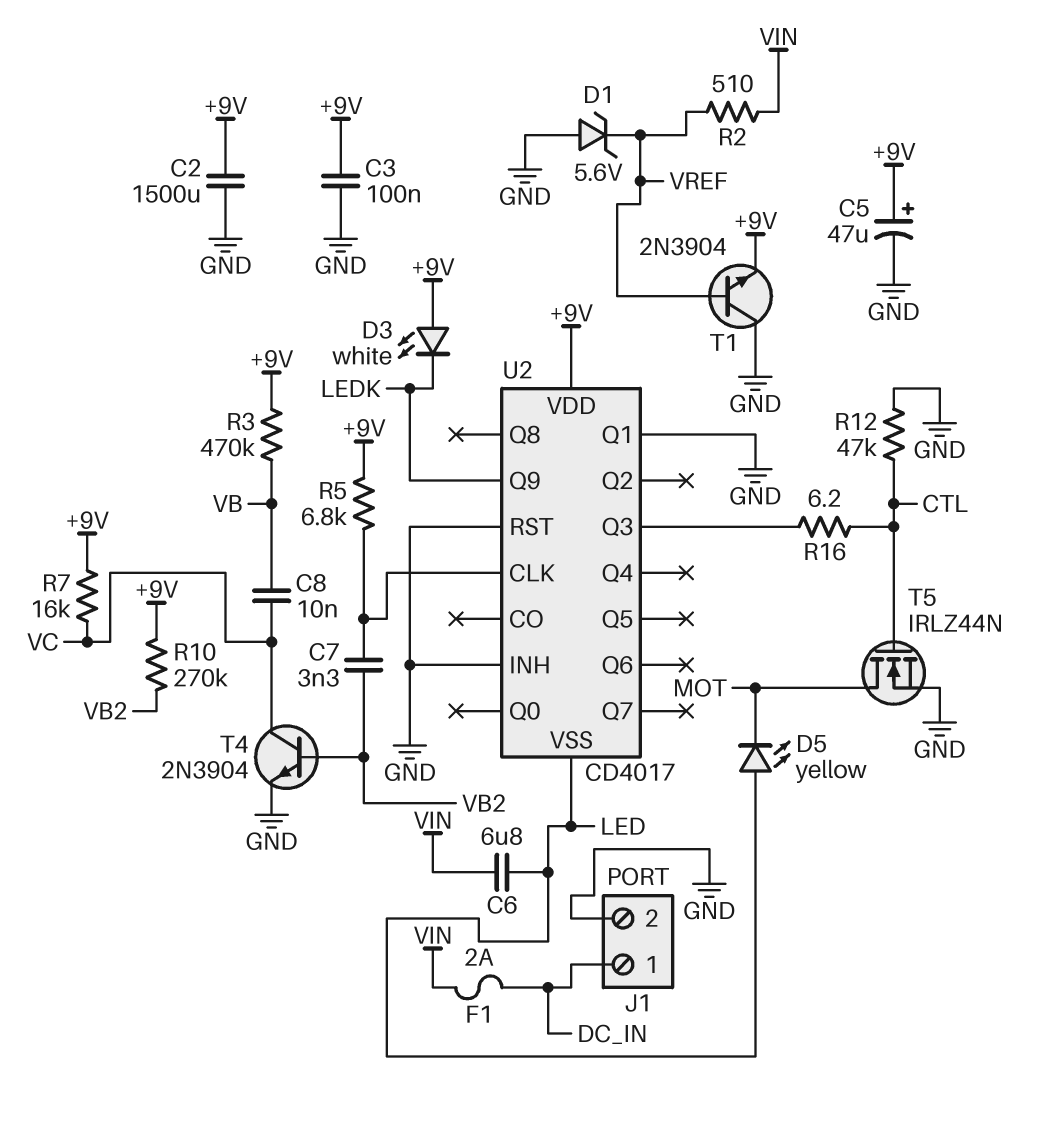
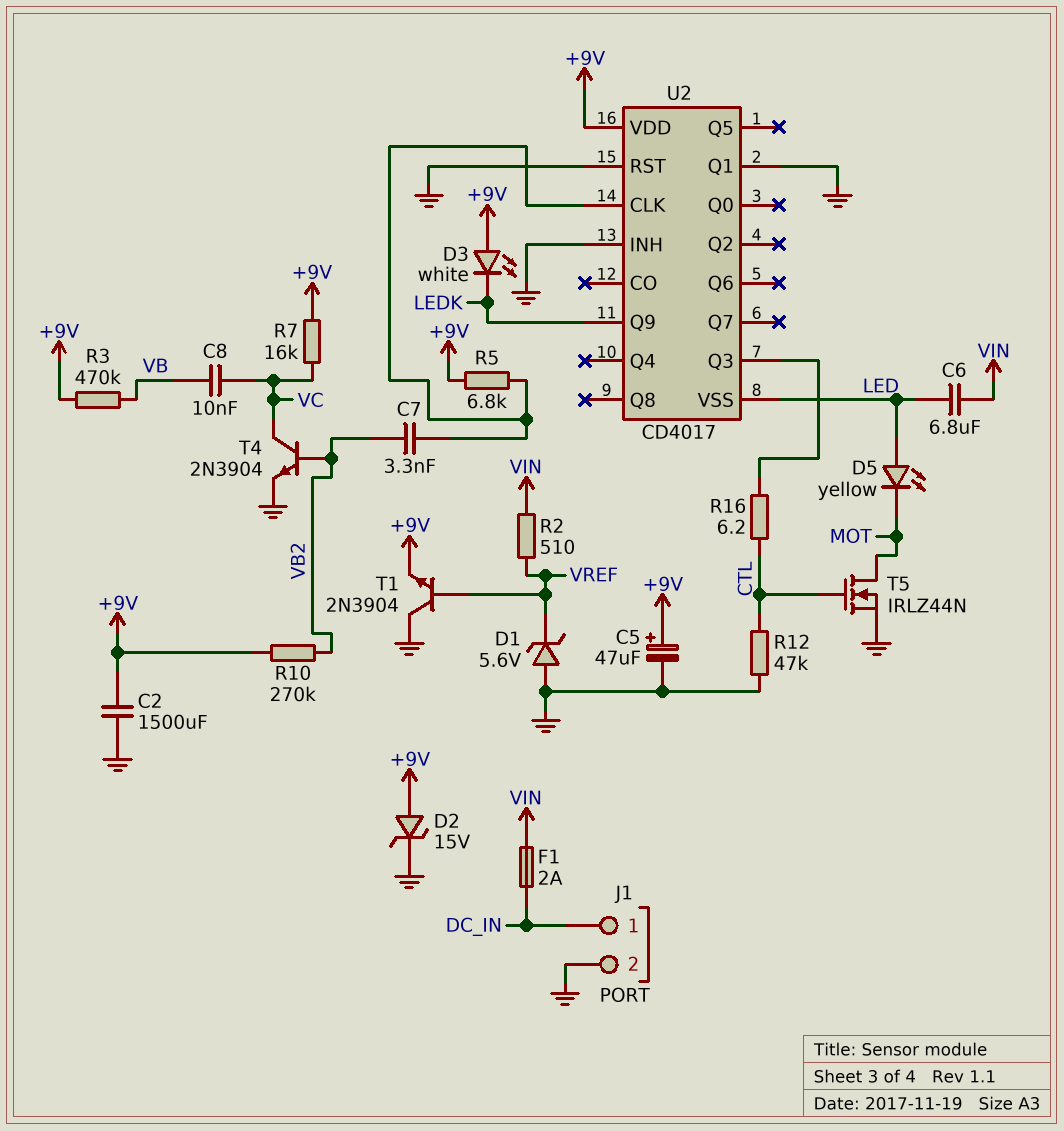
C3: 100nF (+9V, GND) -> none
D2: none -> zener 15V (A +9V, K GND)

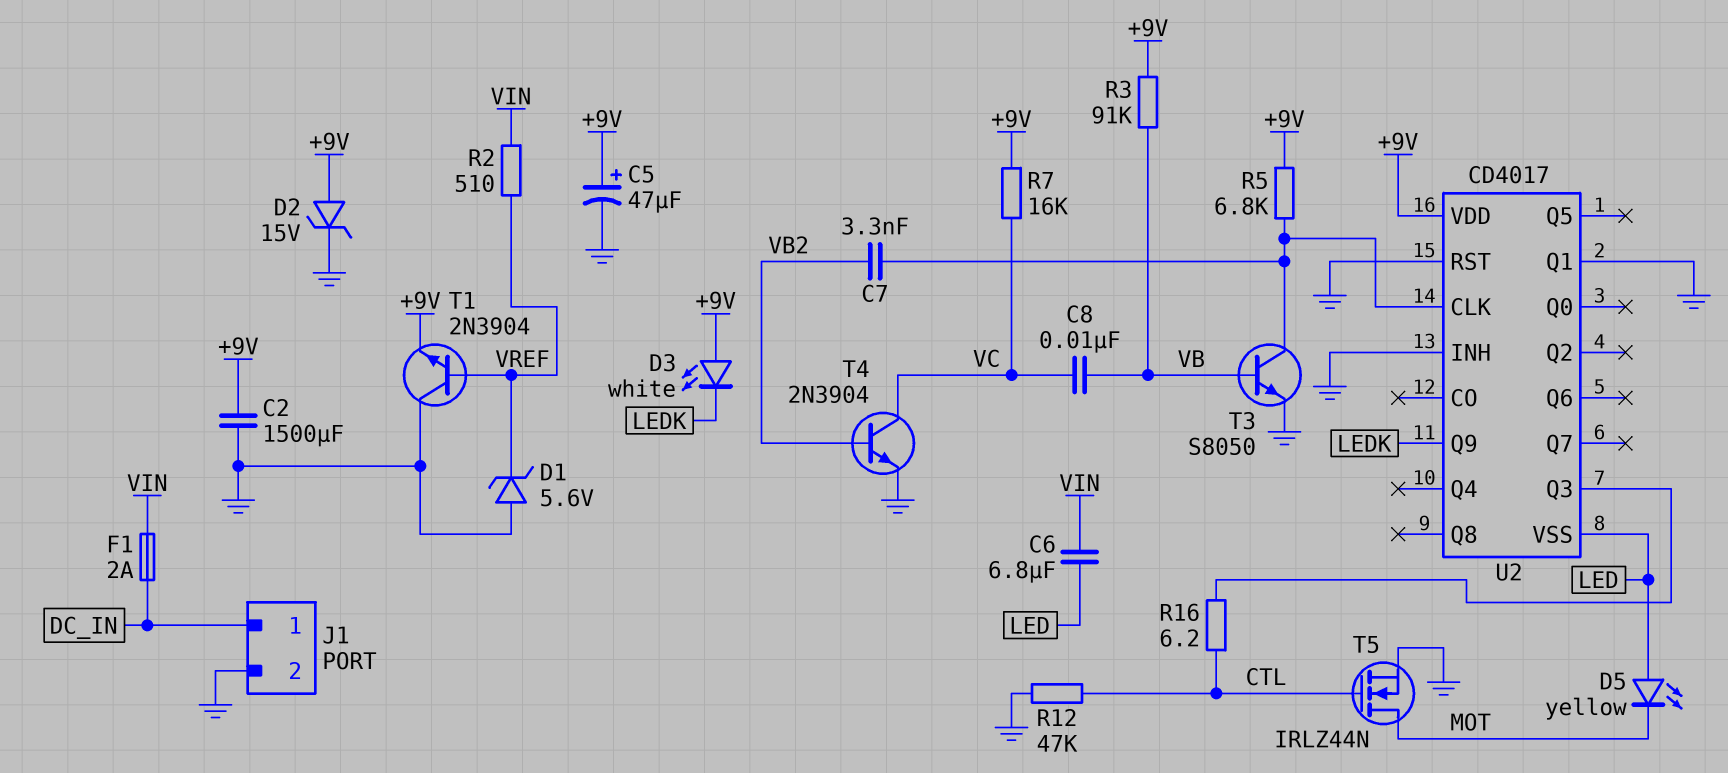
R3: 470k (+9V, VB) -> 91k (+9V, VB)
R10: 270k (+9V, VB2) -> none
T3: none -> NPN S8050 (B VB, C U2/CLK, E GND)

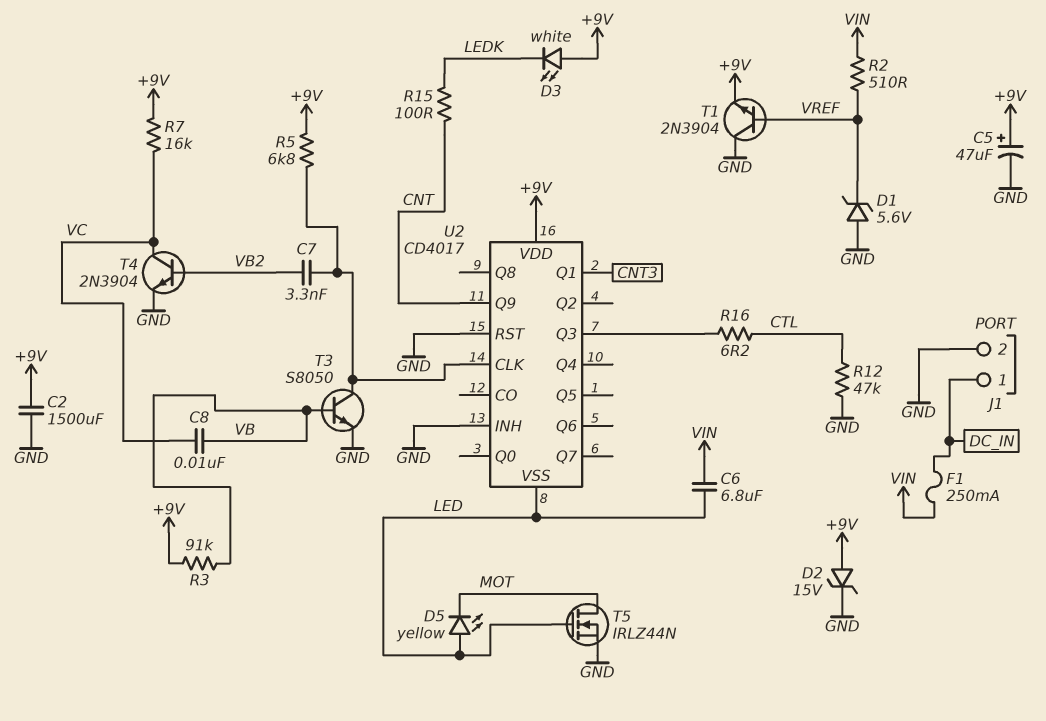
F1: 2A (DC_IN, VIN) -> 250mA (DC_IN, VIN)
R15: none -> 100 (CNT, LEDK)
T5: NMOS IRLZ44N (G CTL, D MOT, S GND) -> NMOS IRLZ44N (G LED, D MOT, S GND)
U2 pin Q1: GND -> CNT3
U2 pin Q9: LEDK -> CNT

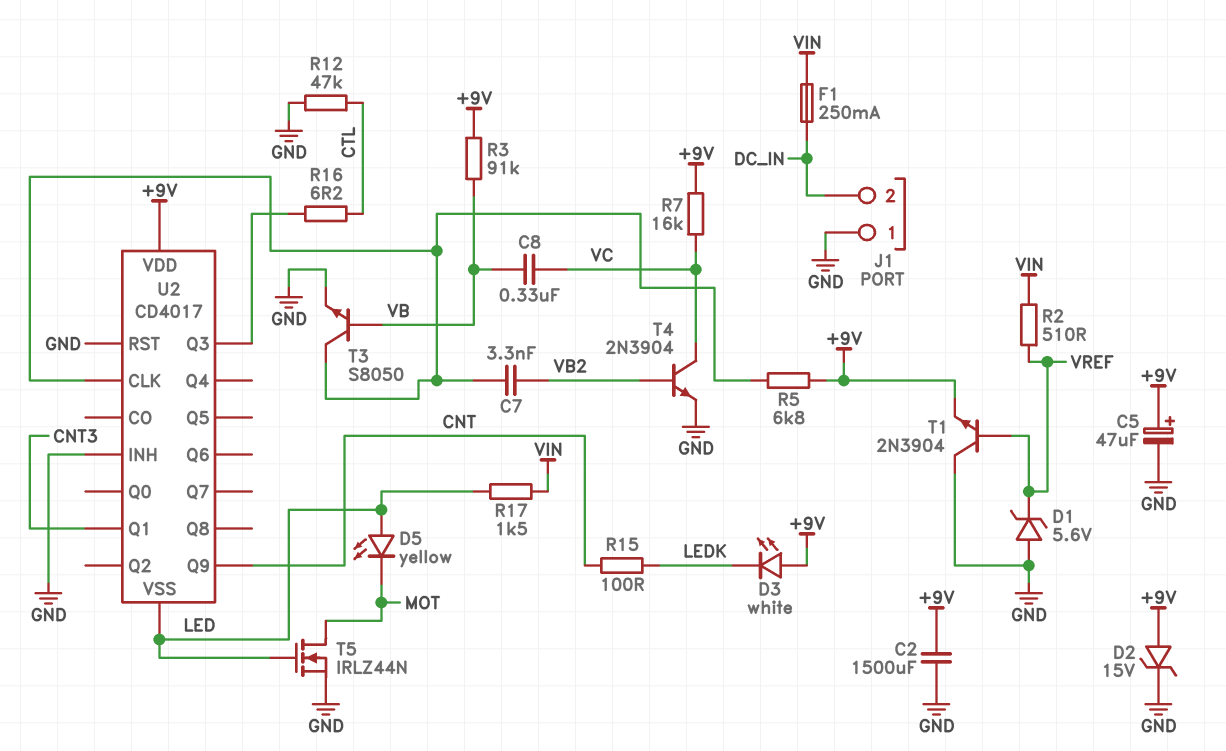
C6: 6.8uF (LED, VIN) -> none
C8: 10nF (VB, VC) -> 330nF (VB, VC)
J1 pin 1: DC_IN -> GND
J1 pin 2: GND -> DC_IN
R17: none -> 1.5k (LED, VIN)

